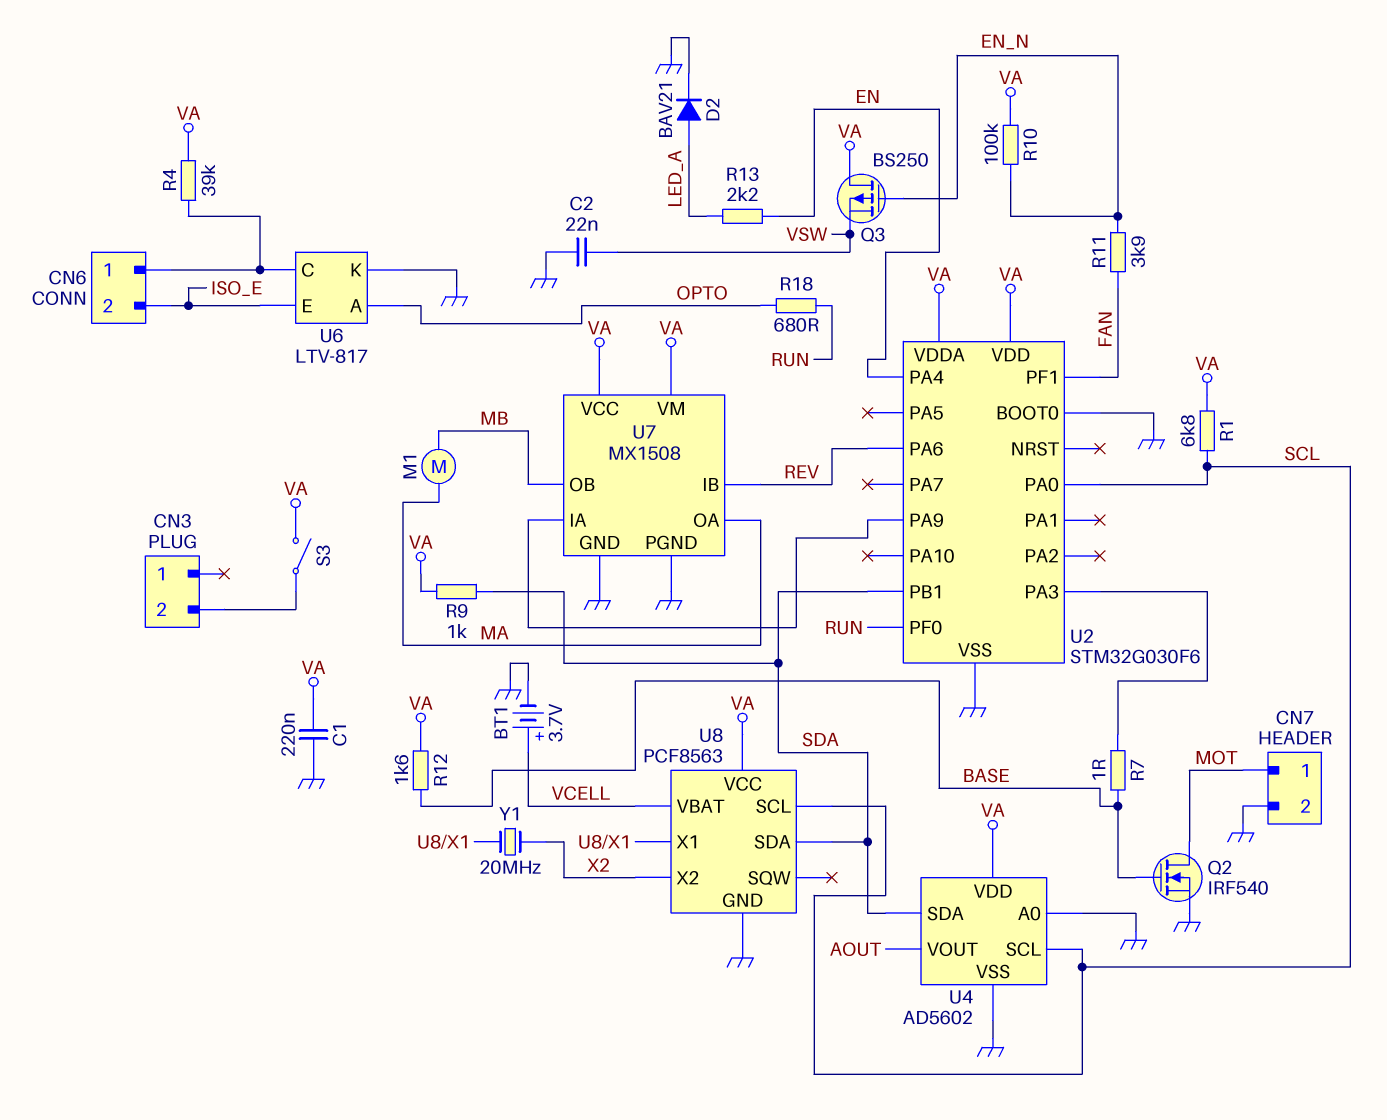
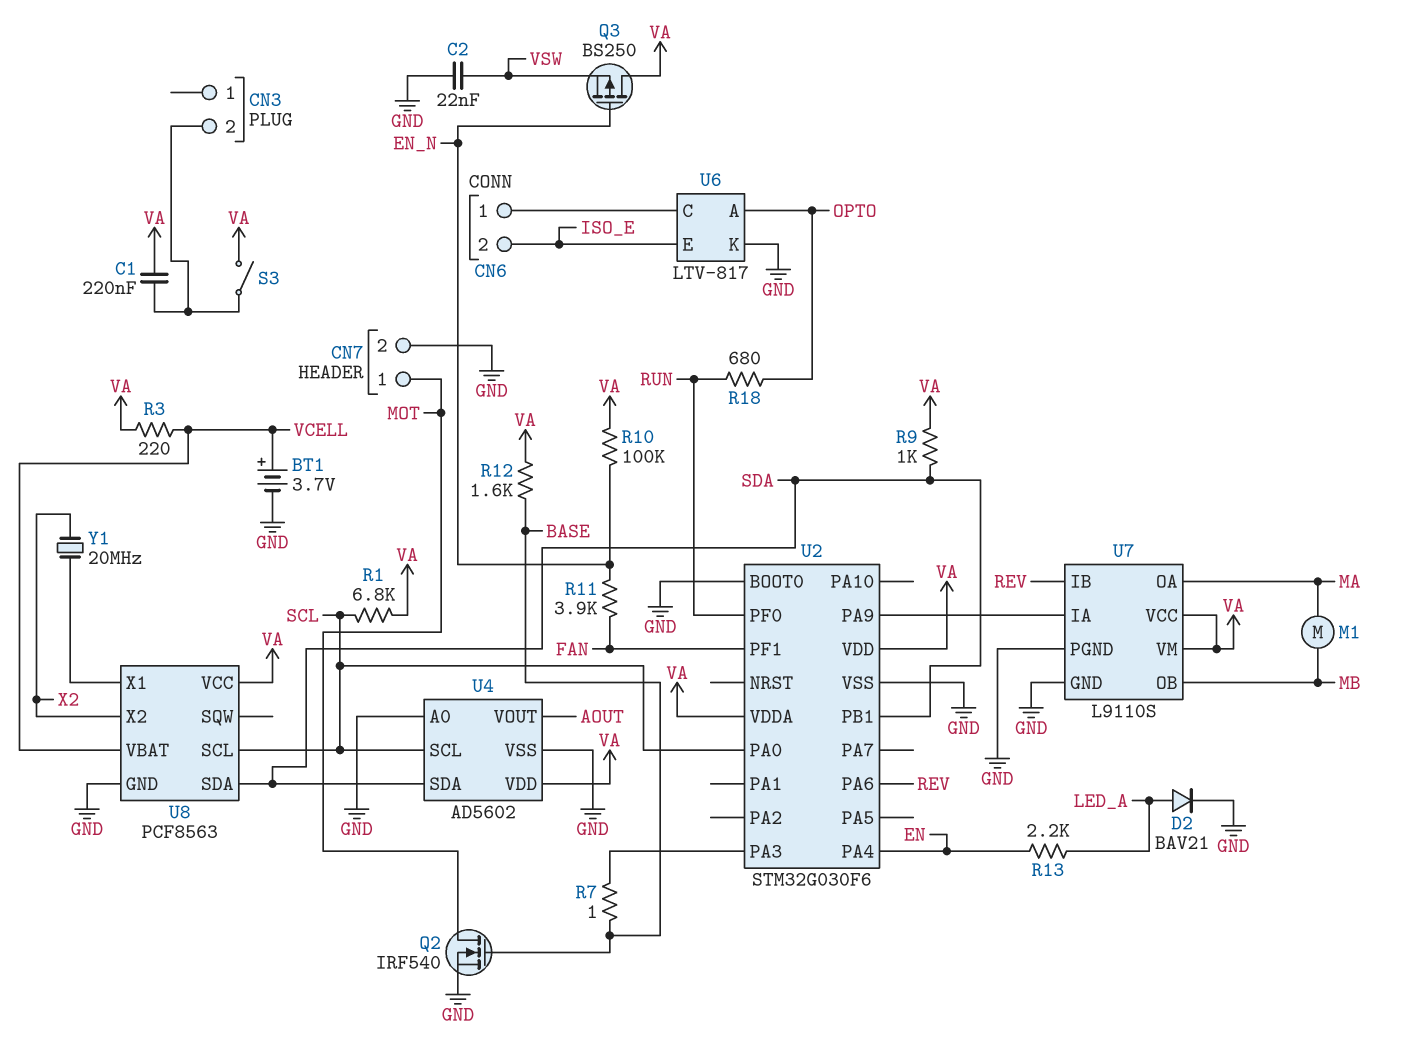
C1: 220nF (GND, VA) -> 220nF (CN3/2, VA)
R3: none -> 220 (VA, VCELL)
R4: 39k (CN6/1, VA) -> none
U7: MX1508 -> L9110S

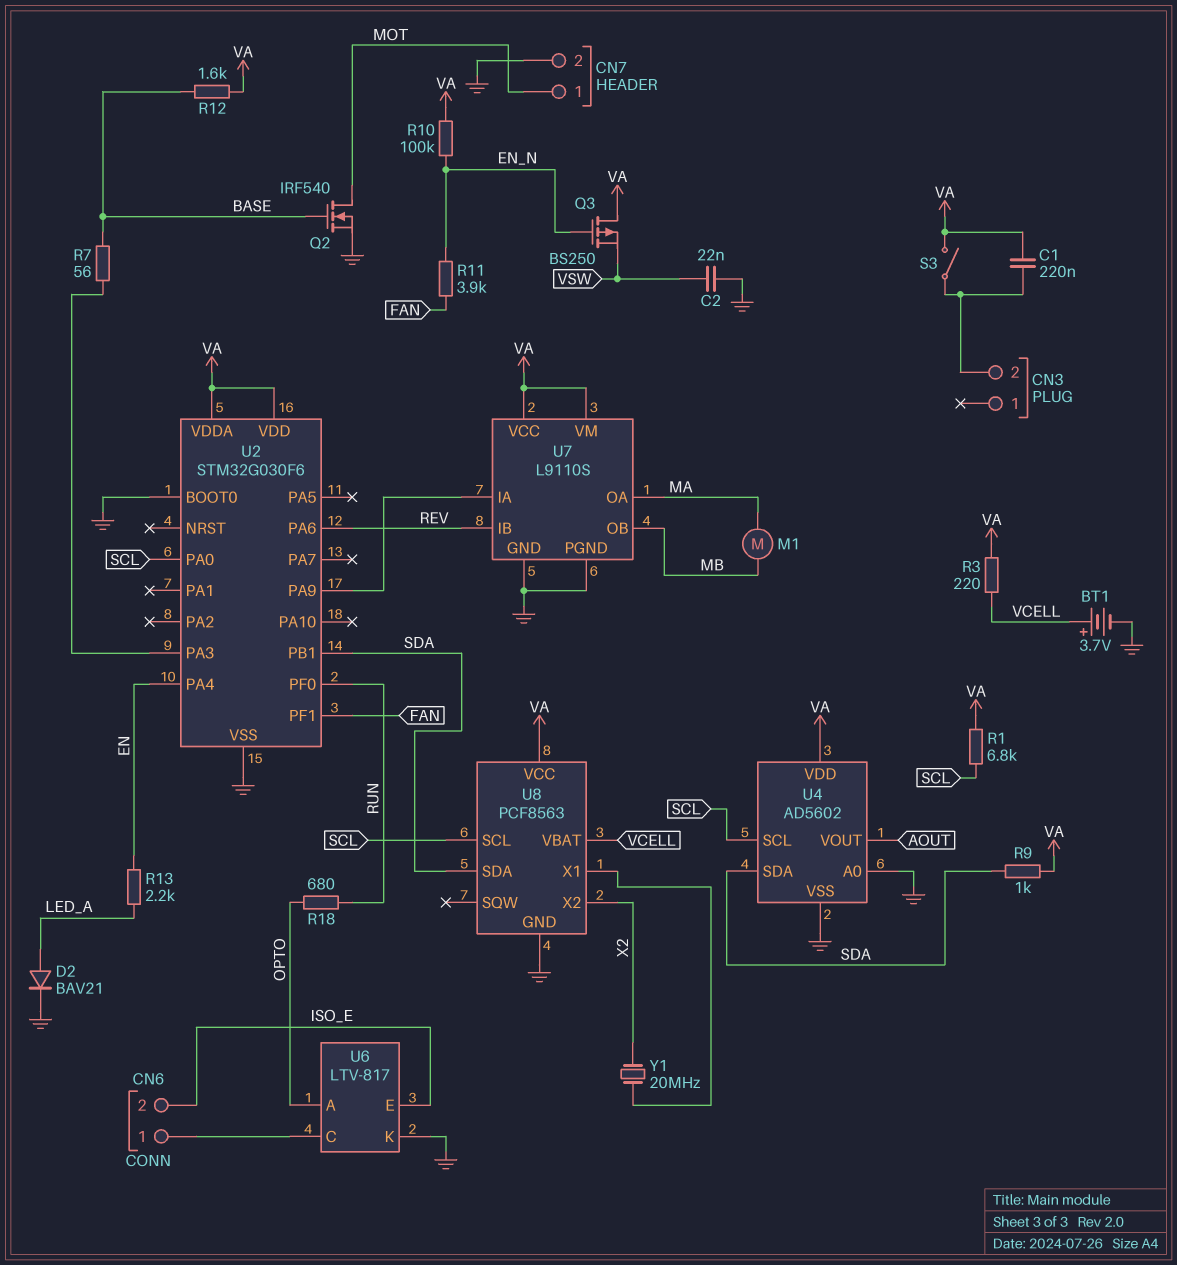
R7: 1 (BASE, U2/PA3) -> 56 (BASE, U2/PA3)

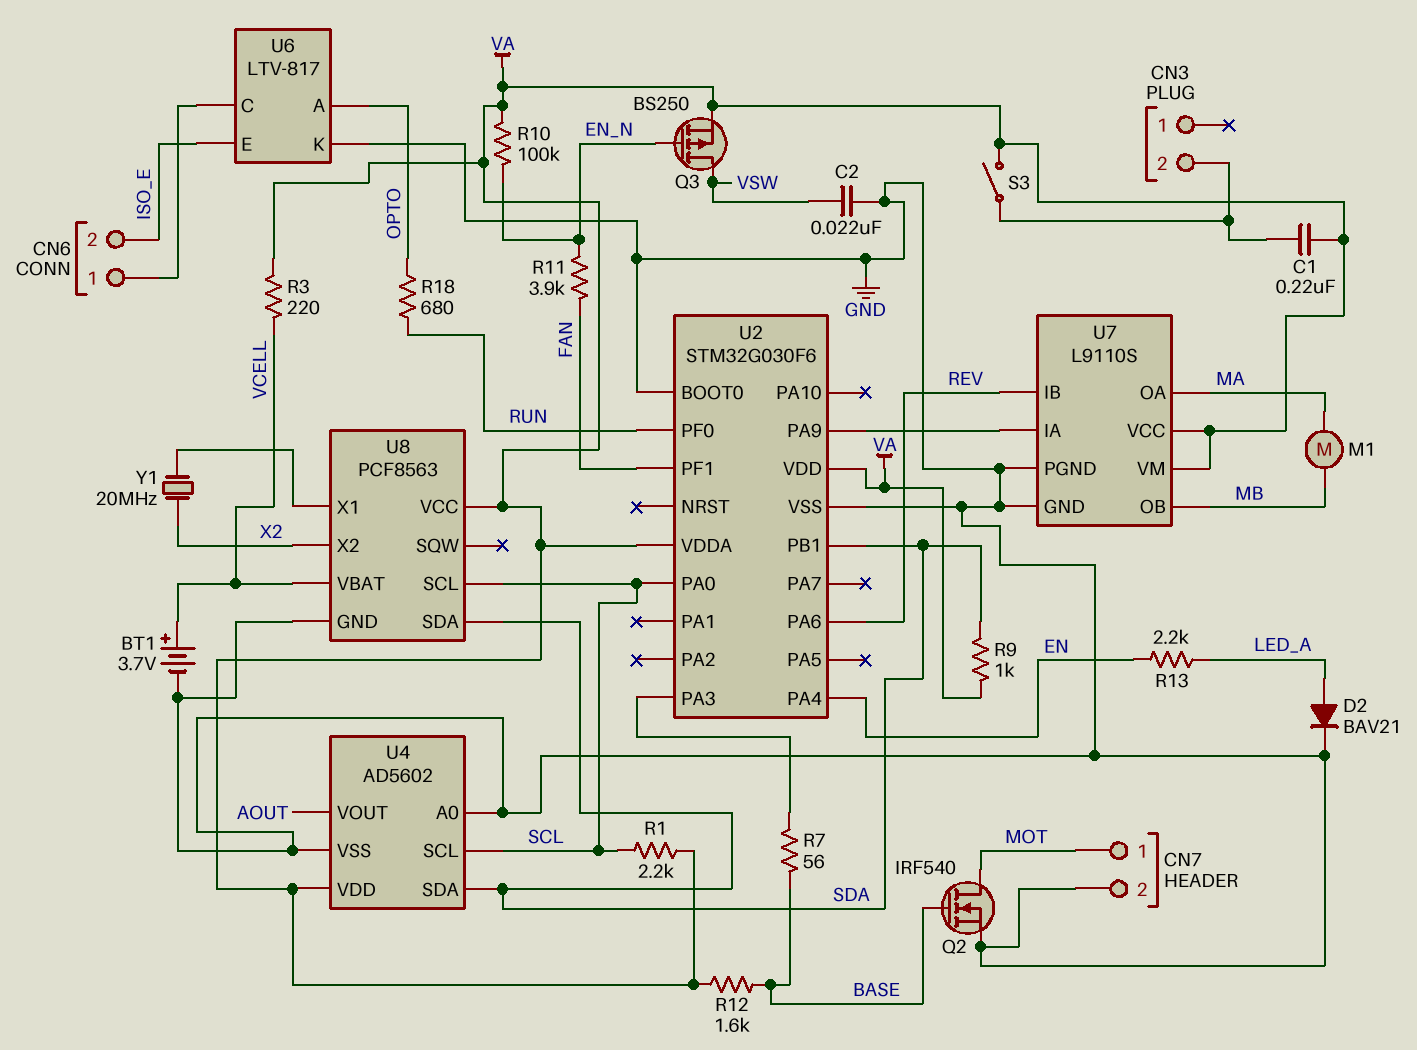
Q3: PMOS BS250 (G EN_N, D VA, S VSW) -> PMOS BS250 (G EN_N, D VSW, S VA)
R1: 6.8k (SCL, VA) -> 2.2k (SCL, VA)

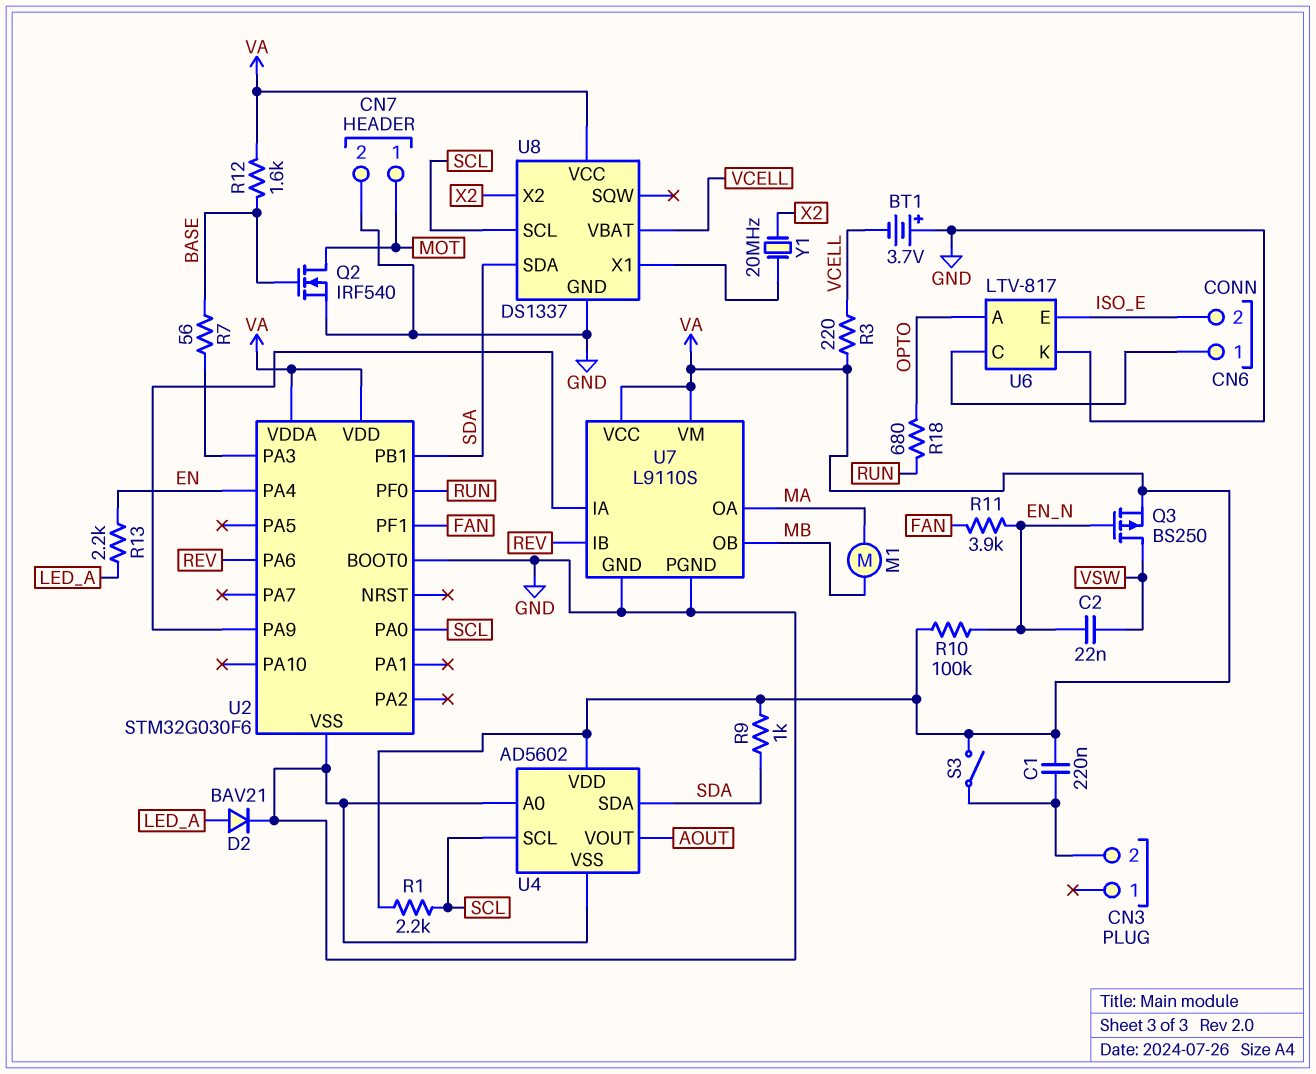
BT1: 3.7V (plus VCELL, minus GND) -> 3.7V (plus GND, minus VCELL)
C2: 22nF (GND, VSW) -> 22nF (EN_N, VSW)
U8: PCF8563 -> DS1337

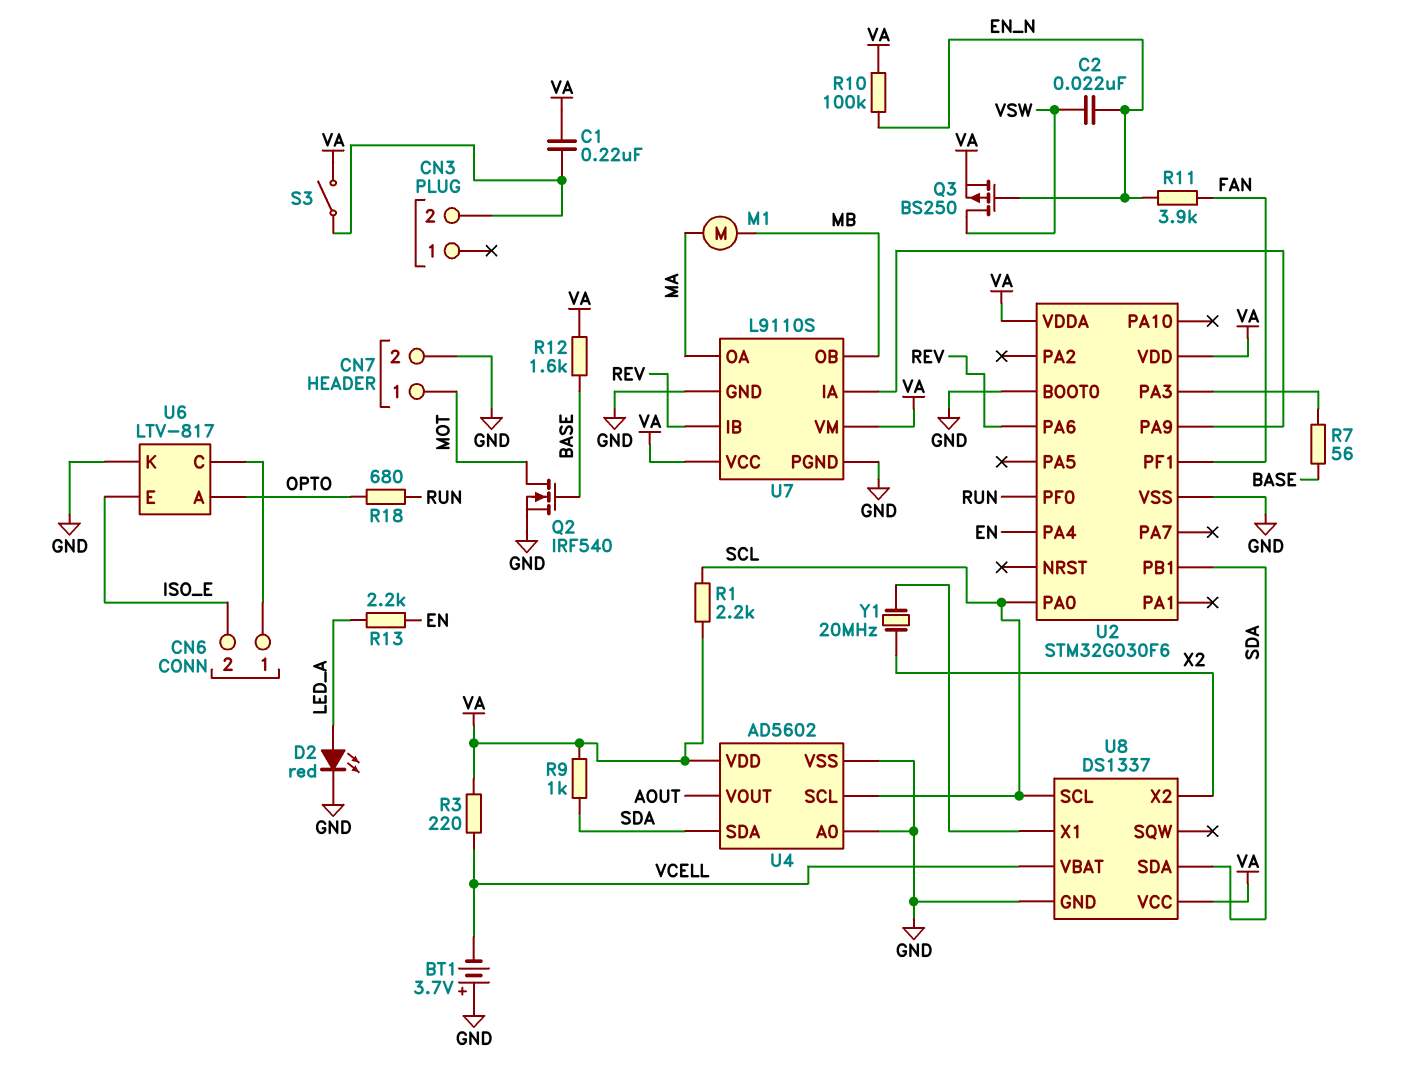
D2: diode BAV21 (A LED_A, K GND) -> LED red (A LED_A, K GND)

